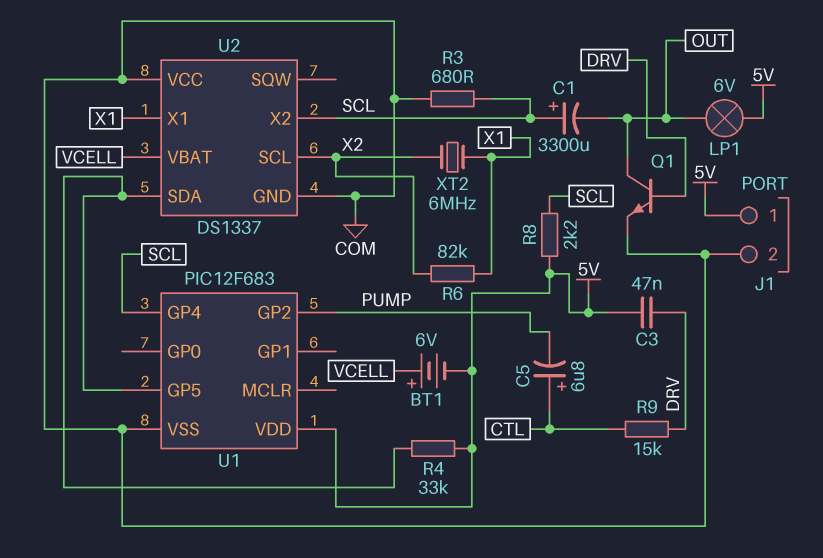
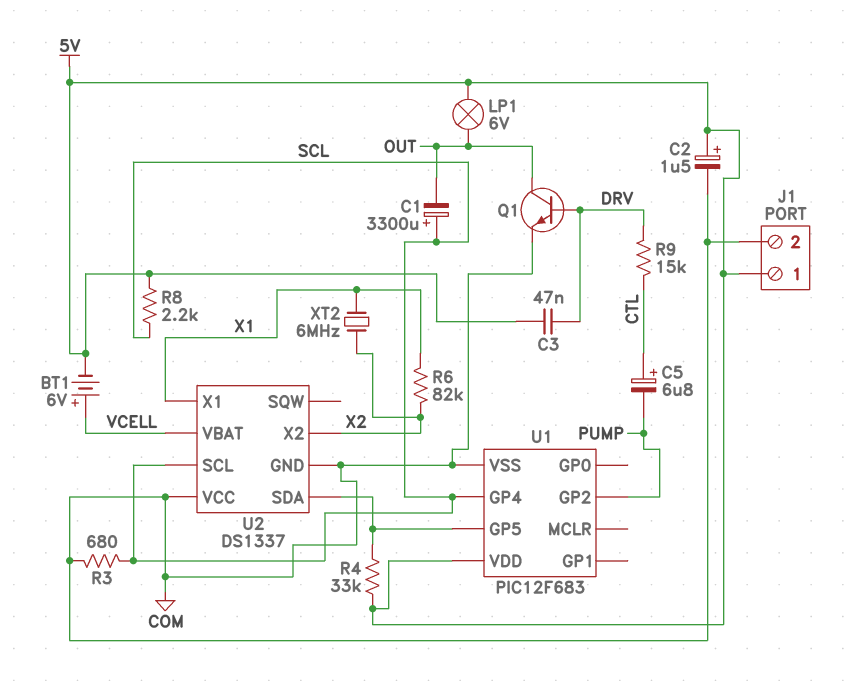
C2: none -> 1.5uF (plus 5V, minus COM)
U2 pin SCL: X2 -> SCL
U2 pin X2: SCL -> X2

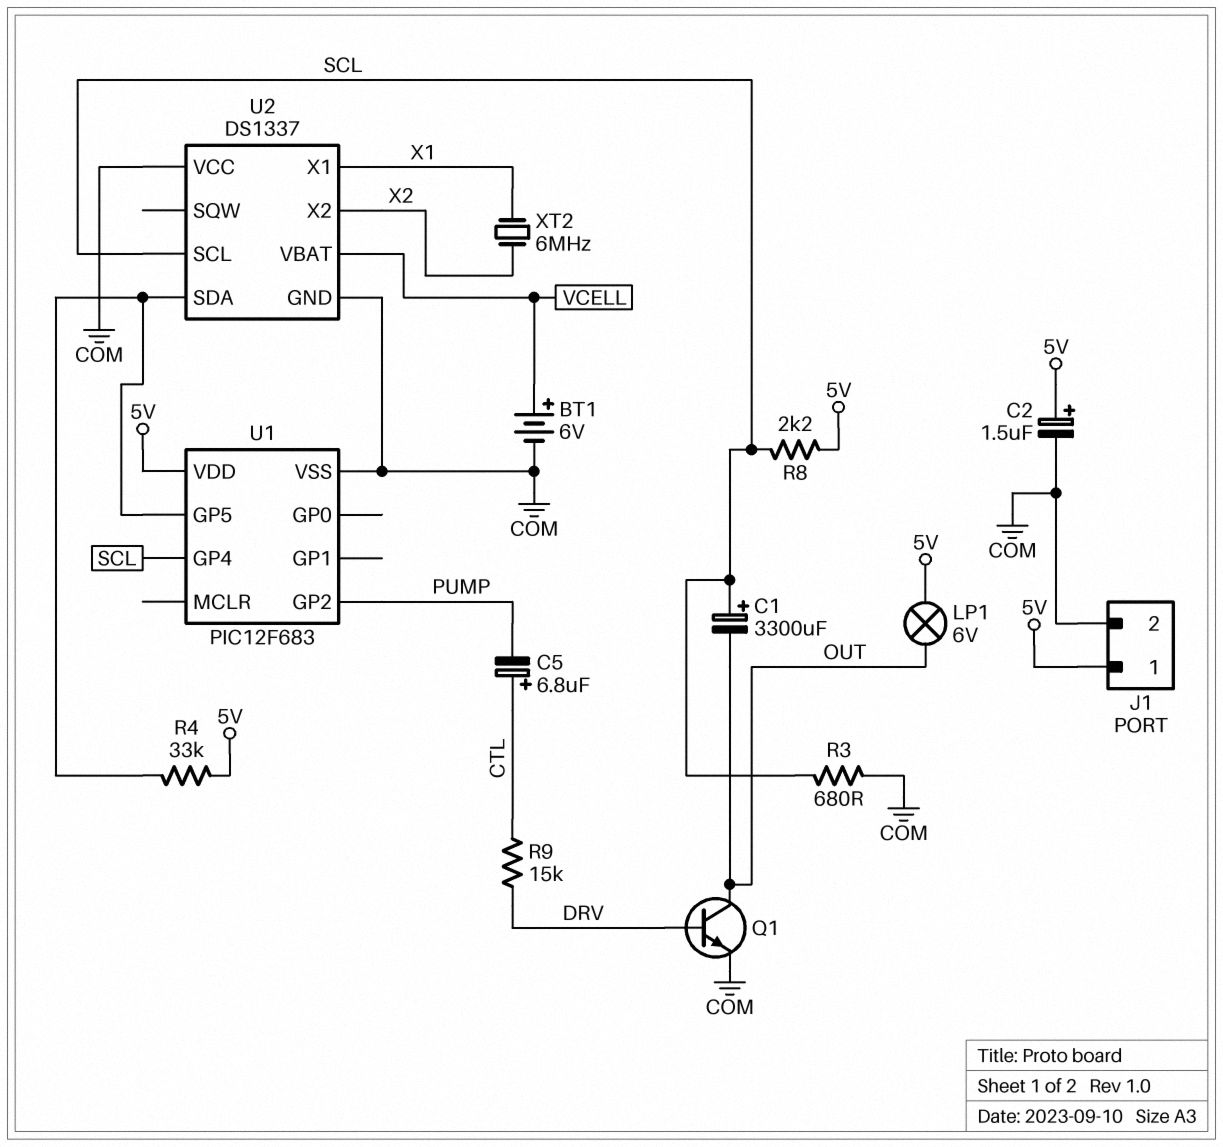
BT1: 6V (plus VCELL, minus 5V) -> 6V (plus VCELL, minus COM)
C3: 47nF (5V, DRV) -> none
R6: 82k (X1, X2) -> none

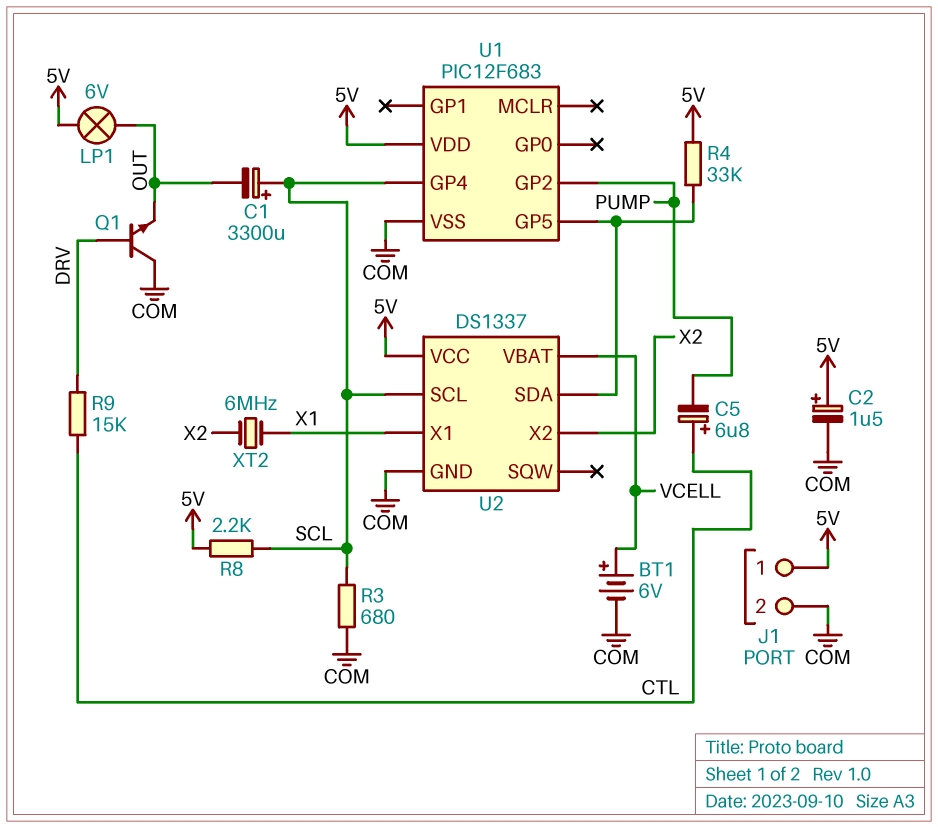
Q1: NPN (B DRV, C OUT, E COM) -> NPN (B DRV, C COM, E OUT)
U2 pin VCC: COM -> 5V

